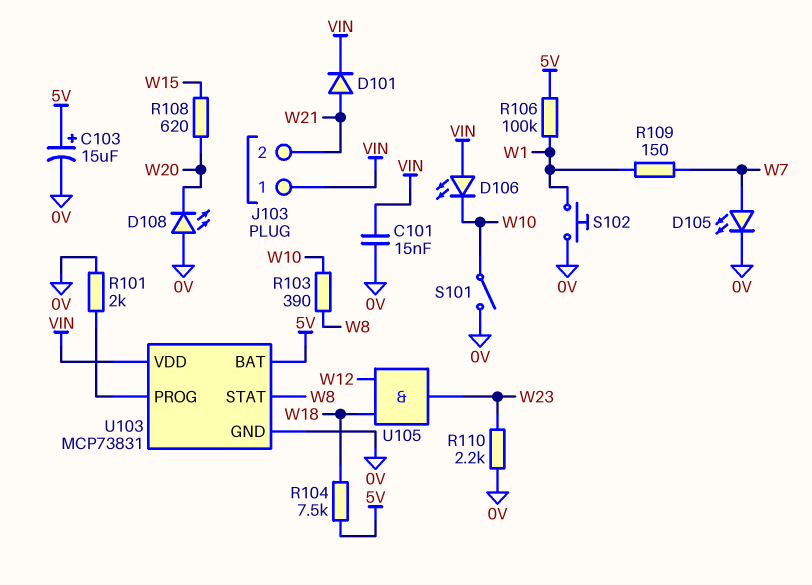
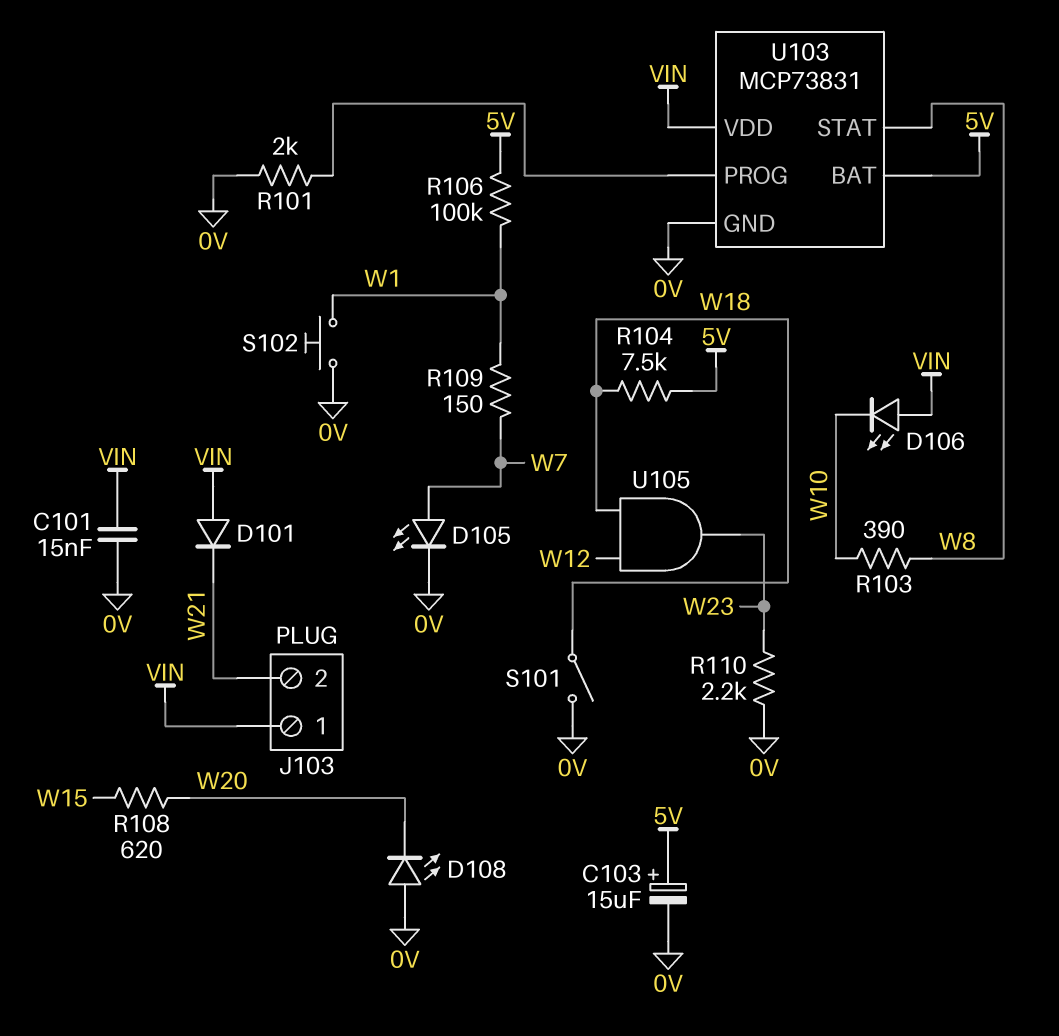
D101: diode (A W21, K VIN) -> diode (A VIN, K W21)
S101: switch (0V, W10) -> switch (0V, W18)

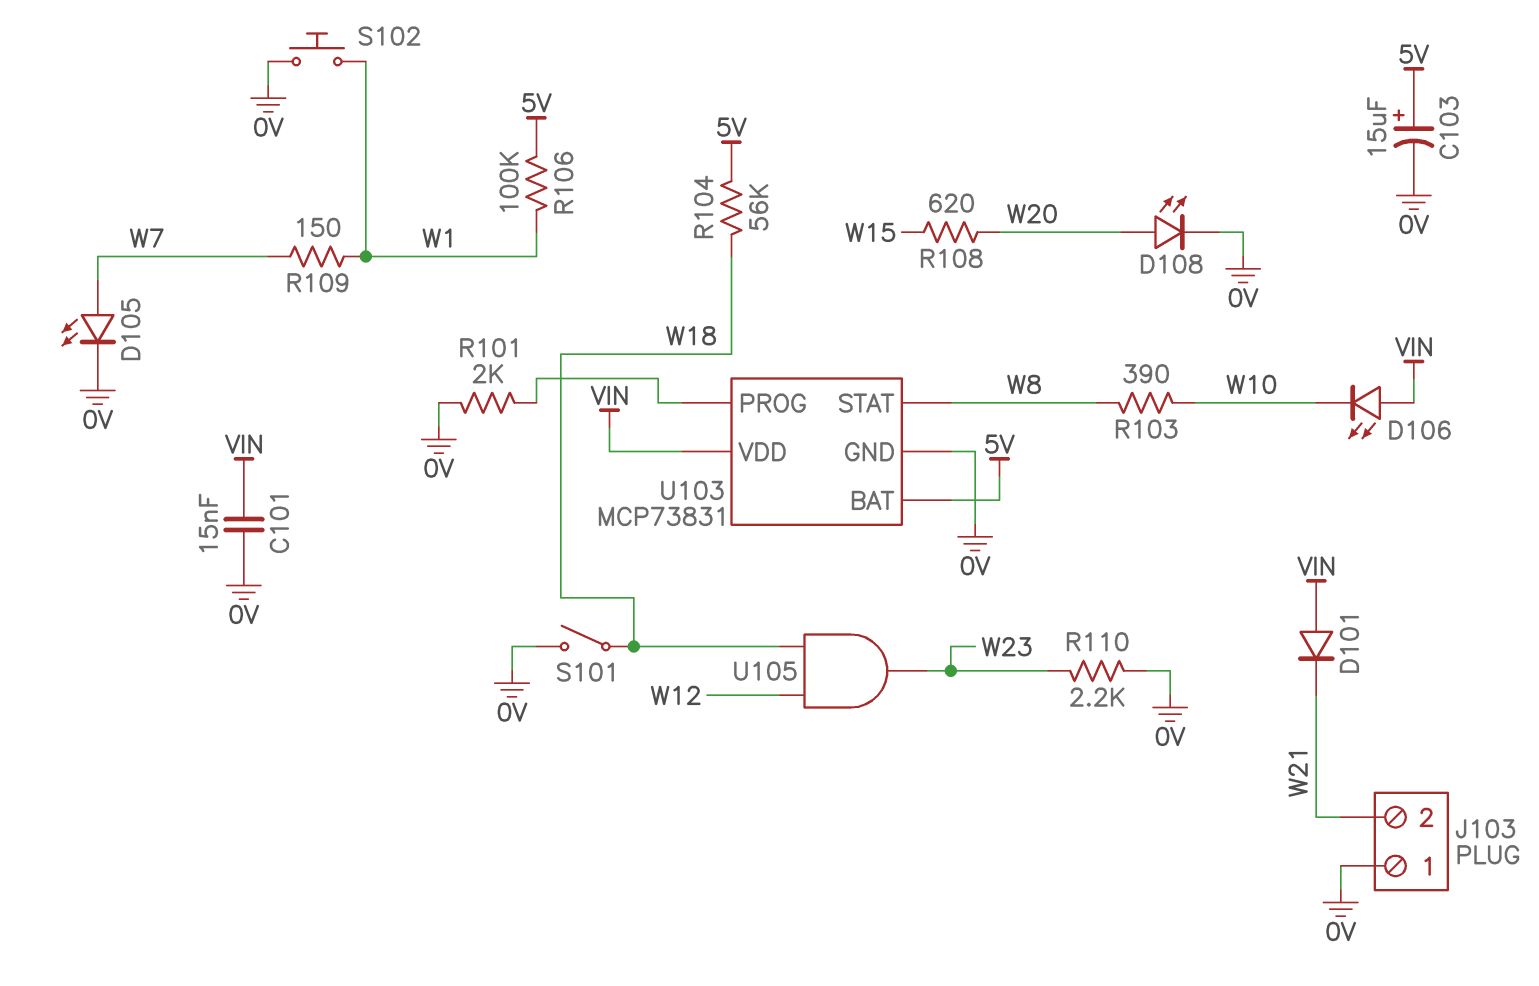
D108: LED (A 0V, K W20) -> LED (A W20, K 0V)
J103 pin 1: VIN -> 0V
R104: 7.5k (5V, W18) -> 56k (5V, W18)

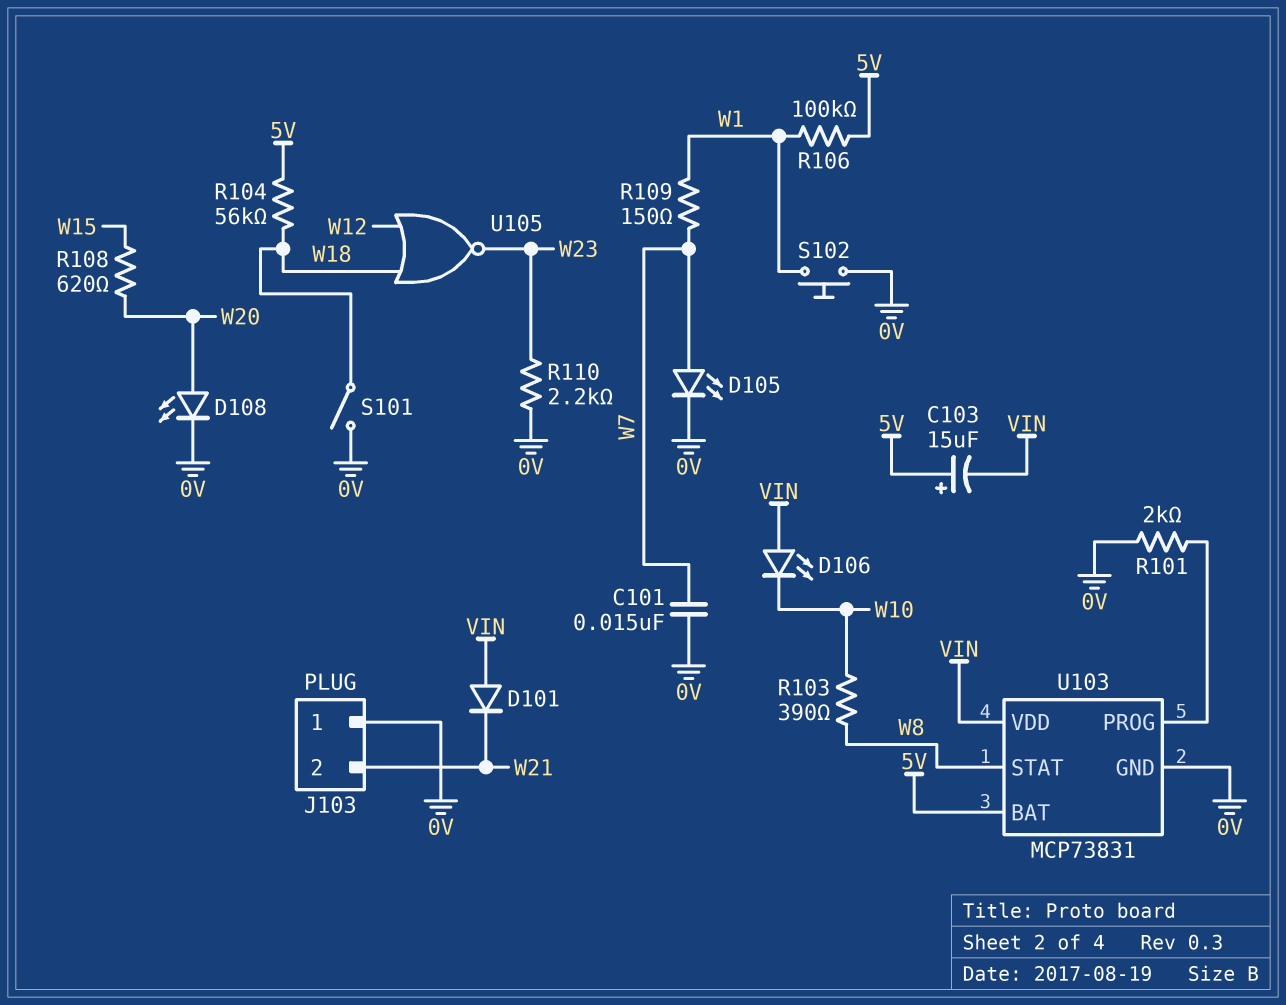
C101: 15nF (0V, VIN) -> 15nF (0V, W7)
C103: 15uF (plus 5V, minus 0V) -> 15uF (plus 5V, minus VIN)
U105: AND (in W12, in W18, out W23) -> NOR (in W12, in W18, out W23)

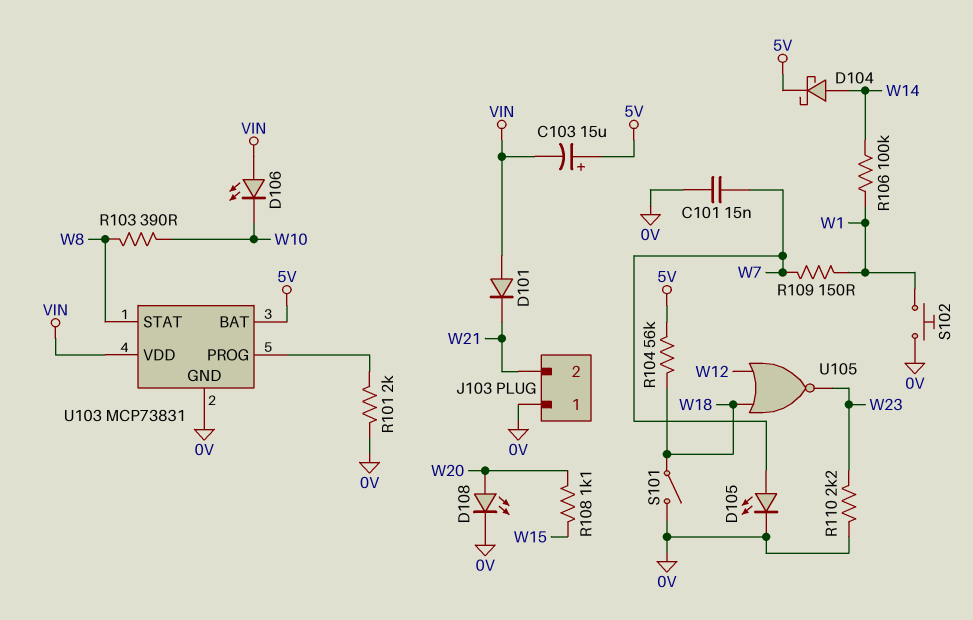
D104: none -> schottky (A W14, K 5V)
R106: 100k (5V, W1) -> 100k (W1, W14)
R108: 620 (W15, W20) -> 1.1k (W15, W20)

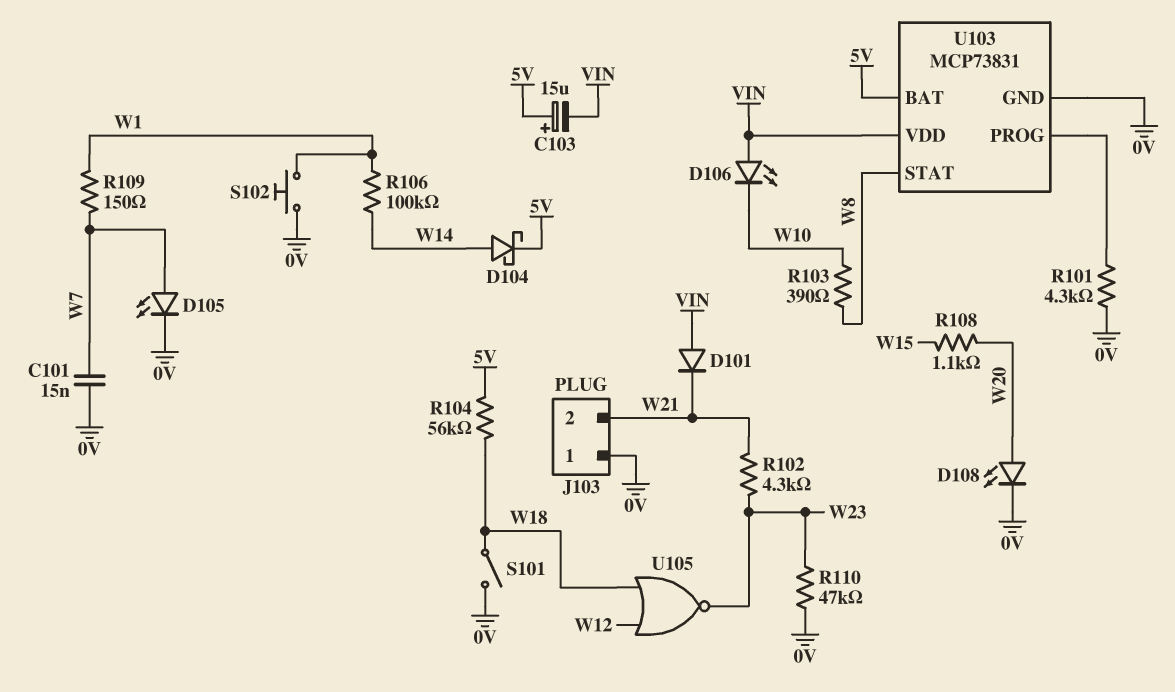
R101: 2k (0V, U103/PROG) -> 4.3k (0V, U103/PROG)
R102: none -> 4.3k (W21, W23)
R110: 2.2k (0V, W23) -> 47k (0V, W23)

